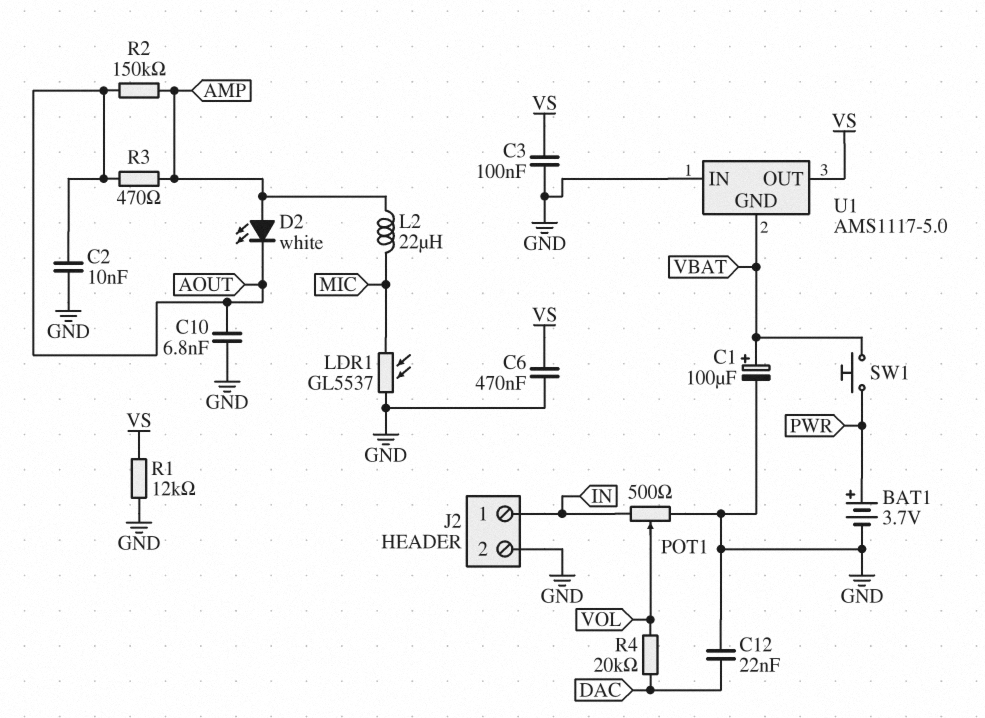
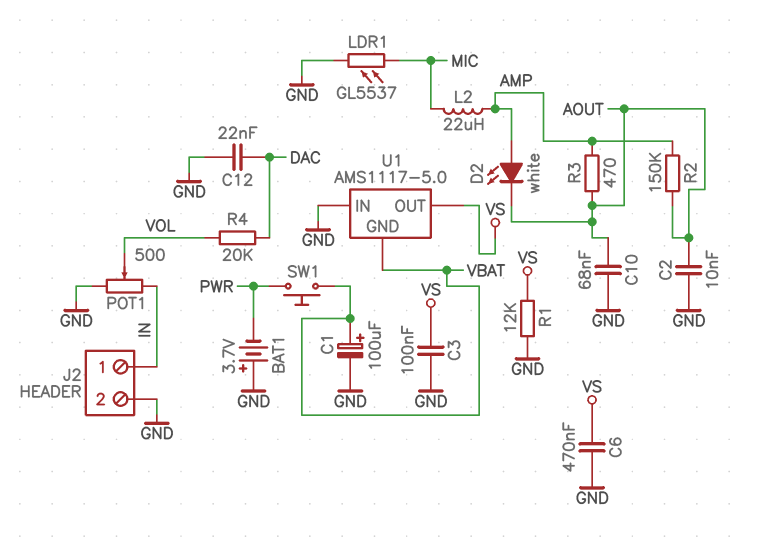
BAT1: 3.7V (plus PWR, minus GND) -> 3.7V (plus GND, minus PWR)
C10: 6.8nF (AOUT, GND) -> 68nF (AOUT, GND)

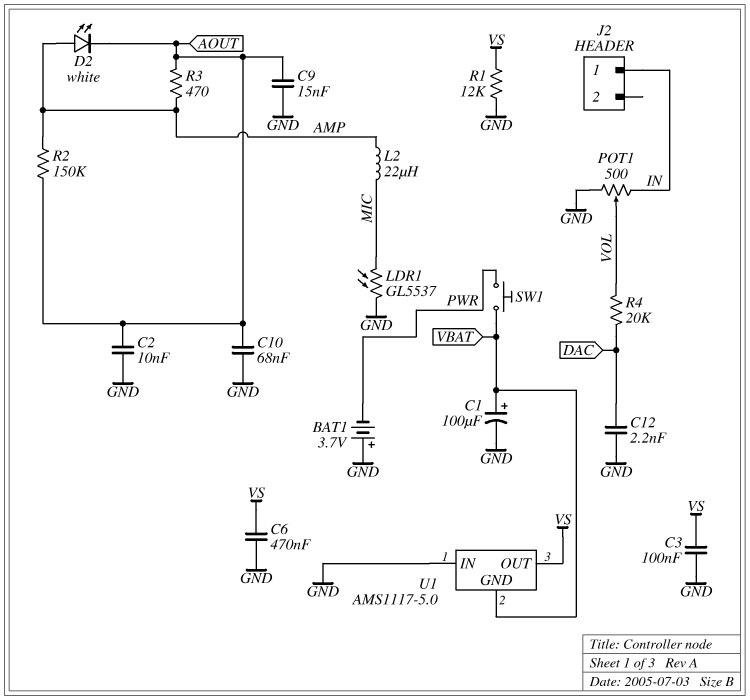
C9: none -> 15nF (AOUT, GND)
C12: 22nF (DAC, GND) -> 2.2nF (DAC, GND)
J2 pin 2: GND -> none

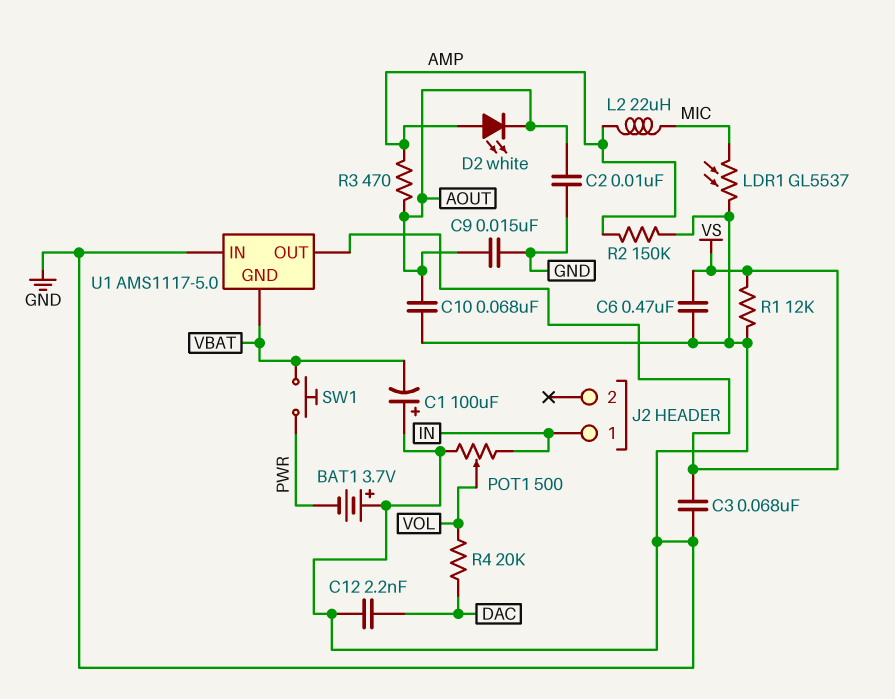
C1: 100uF (plus VBAT, minus GND) -> 100uF (plus GND, minus VBAT)
C3: 100nF (GND, VS) -> 68nF (GND, VS)
R2: 150k (AMP, AOUT) -> 150k (AMP, GND)

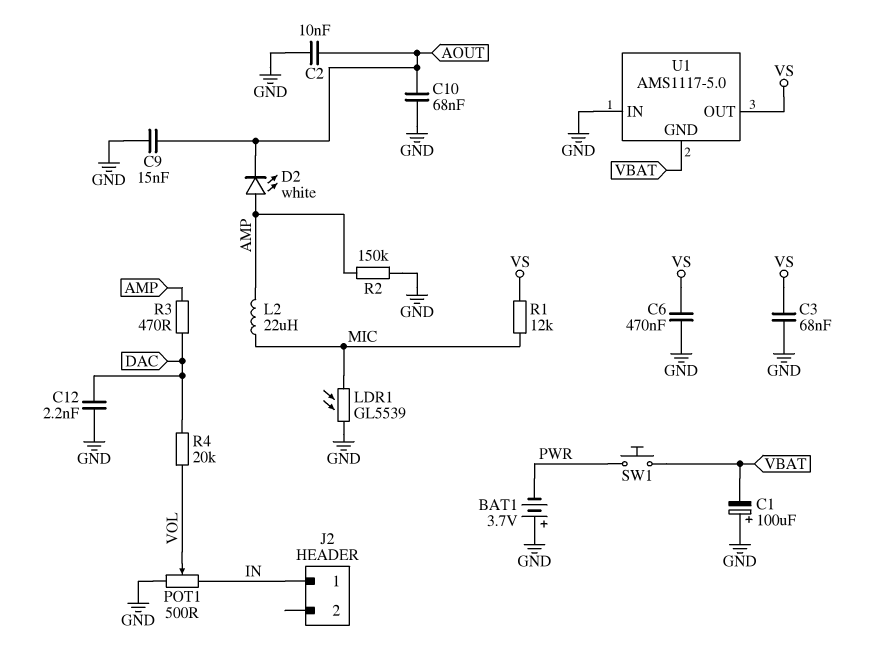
LDR1: GL5537 (GND, MIC) -> GL5539 (GND, MIC)
R1: 12k (GND, VS) -> 12k (MIC, VS)
R3: 470 (AMP, AOUT) -> 470 (AMP, DAC)

